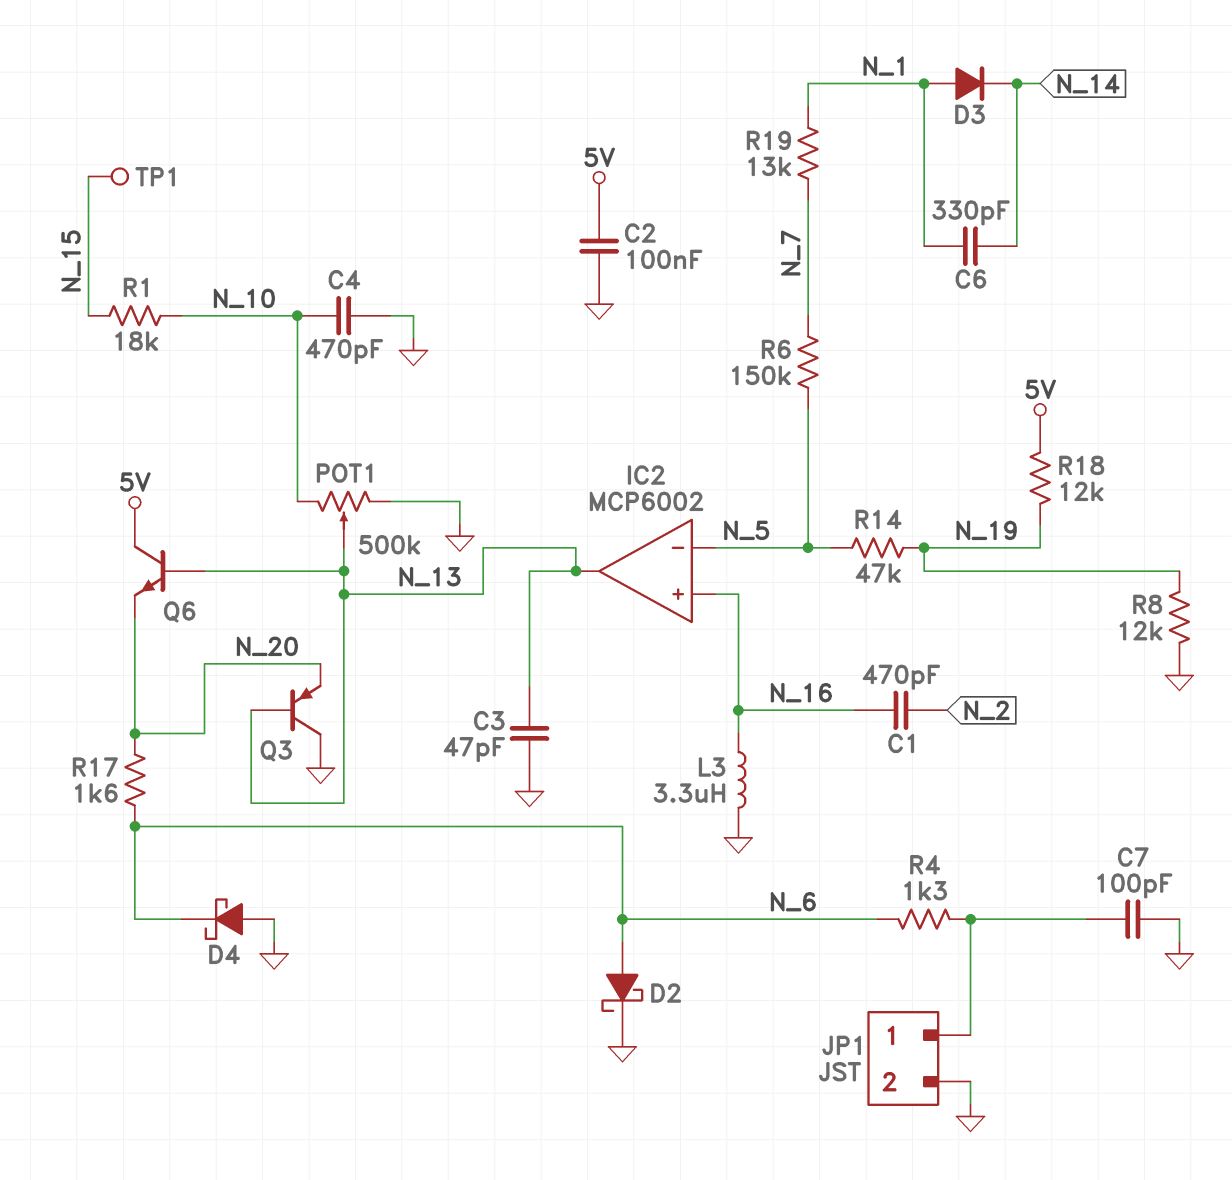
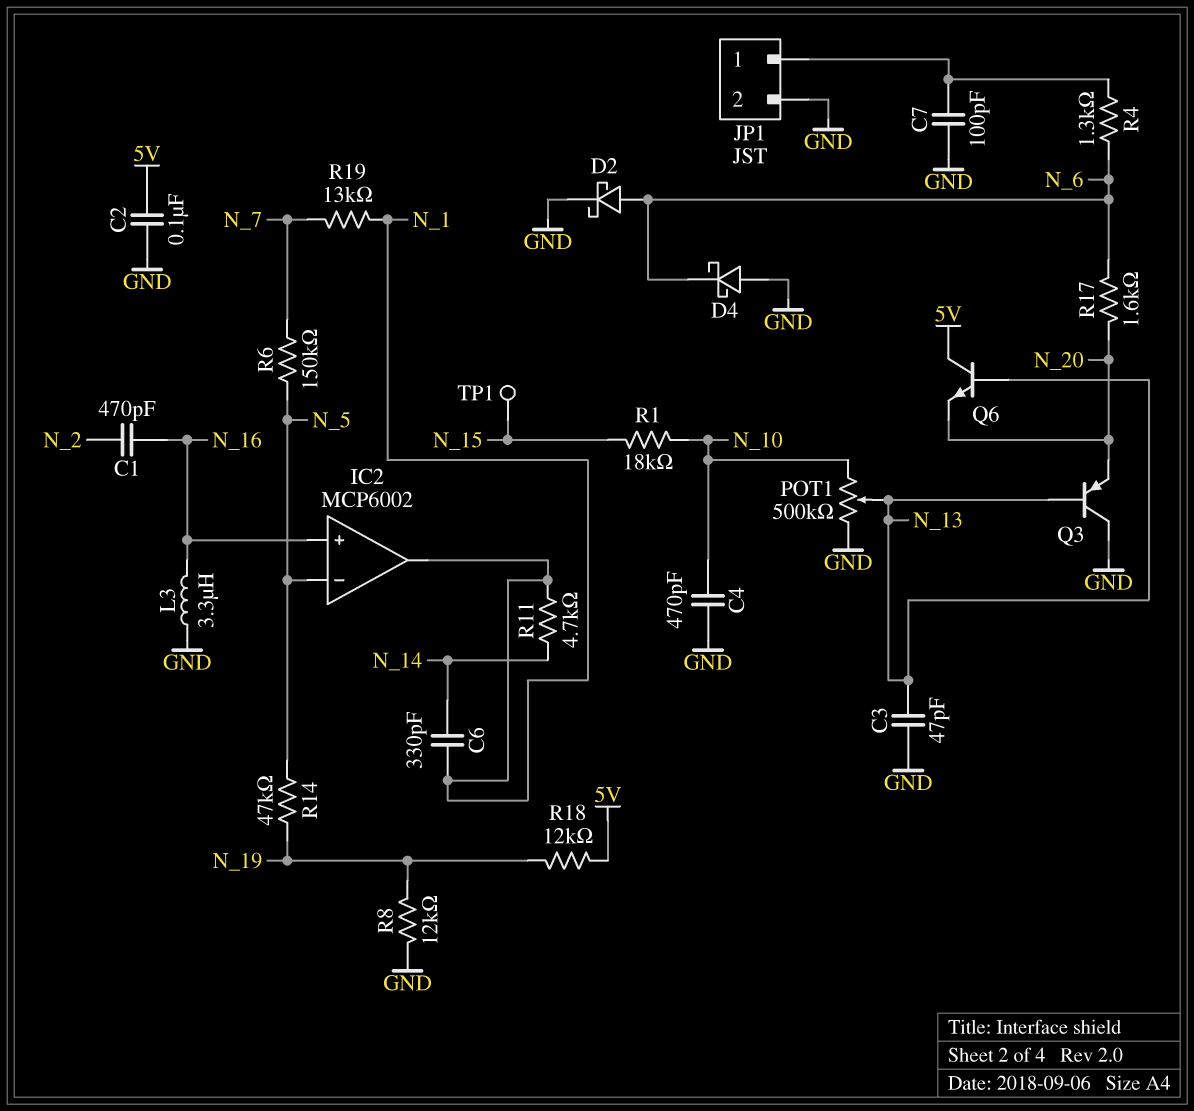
D3: diode (A N_1, K N_14) -> none
IC2 pin out: N_13 -> N_1
R11: none -> 4.7k (N_1, N_14)

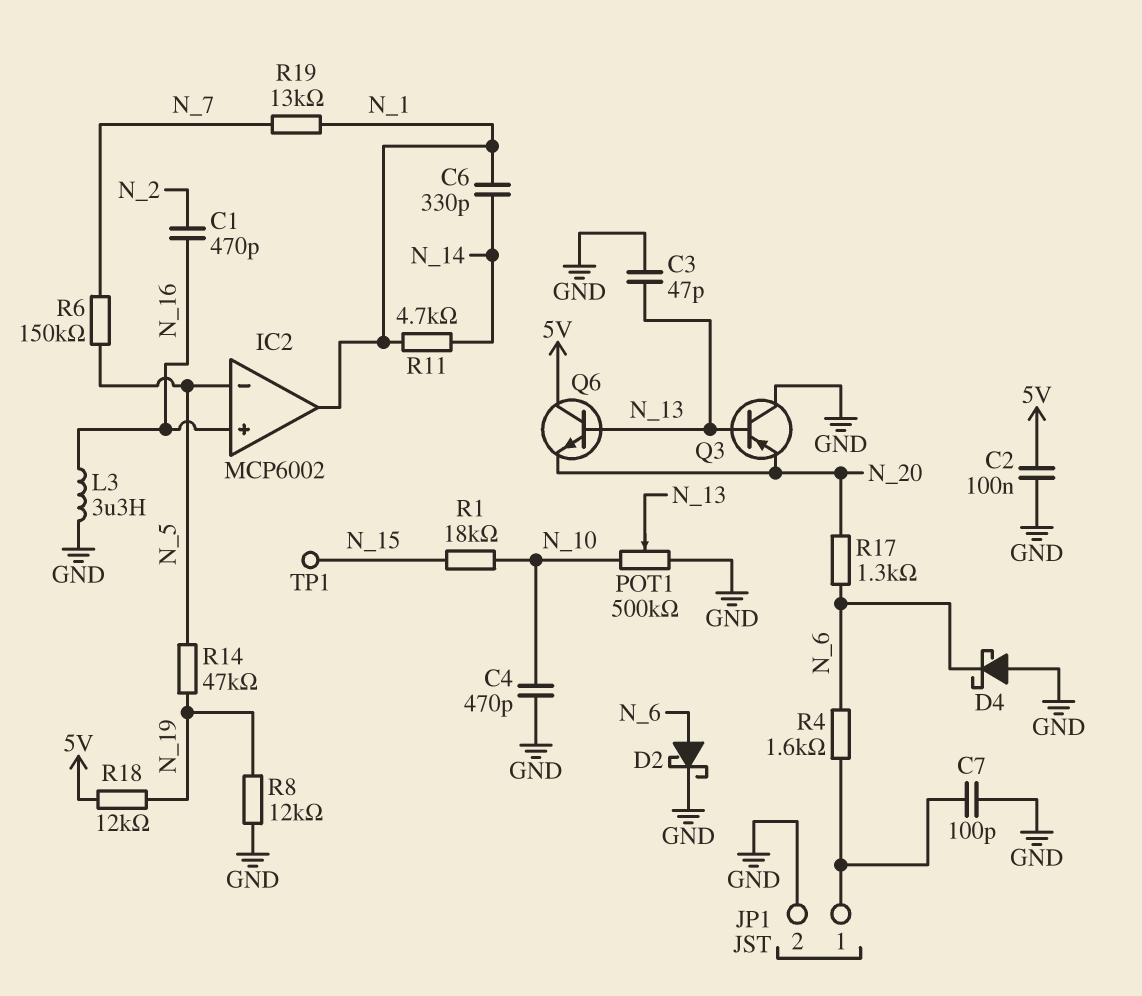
R4: 1.3k (JP1/1, N_6) -> 1.6k (JP1/1, N_6)
R17: 1.6k (N_6, N_20) -> 1.3k (N_6, N_20)

